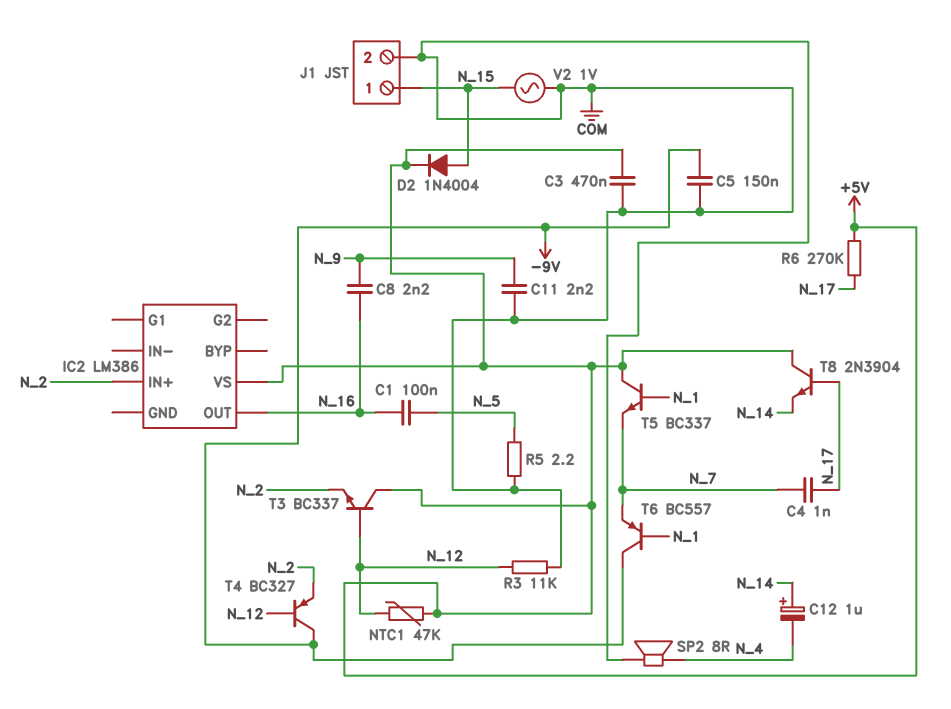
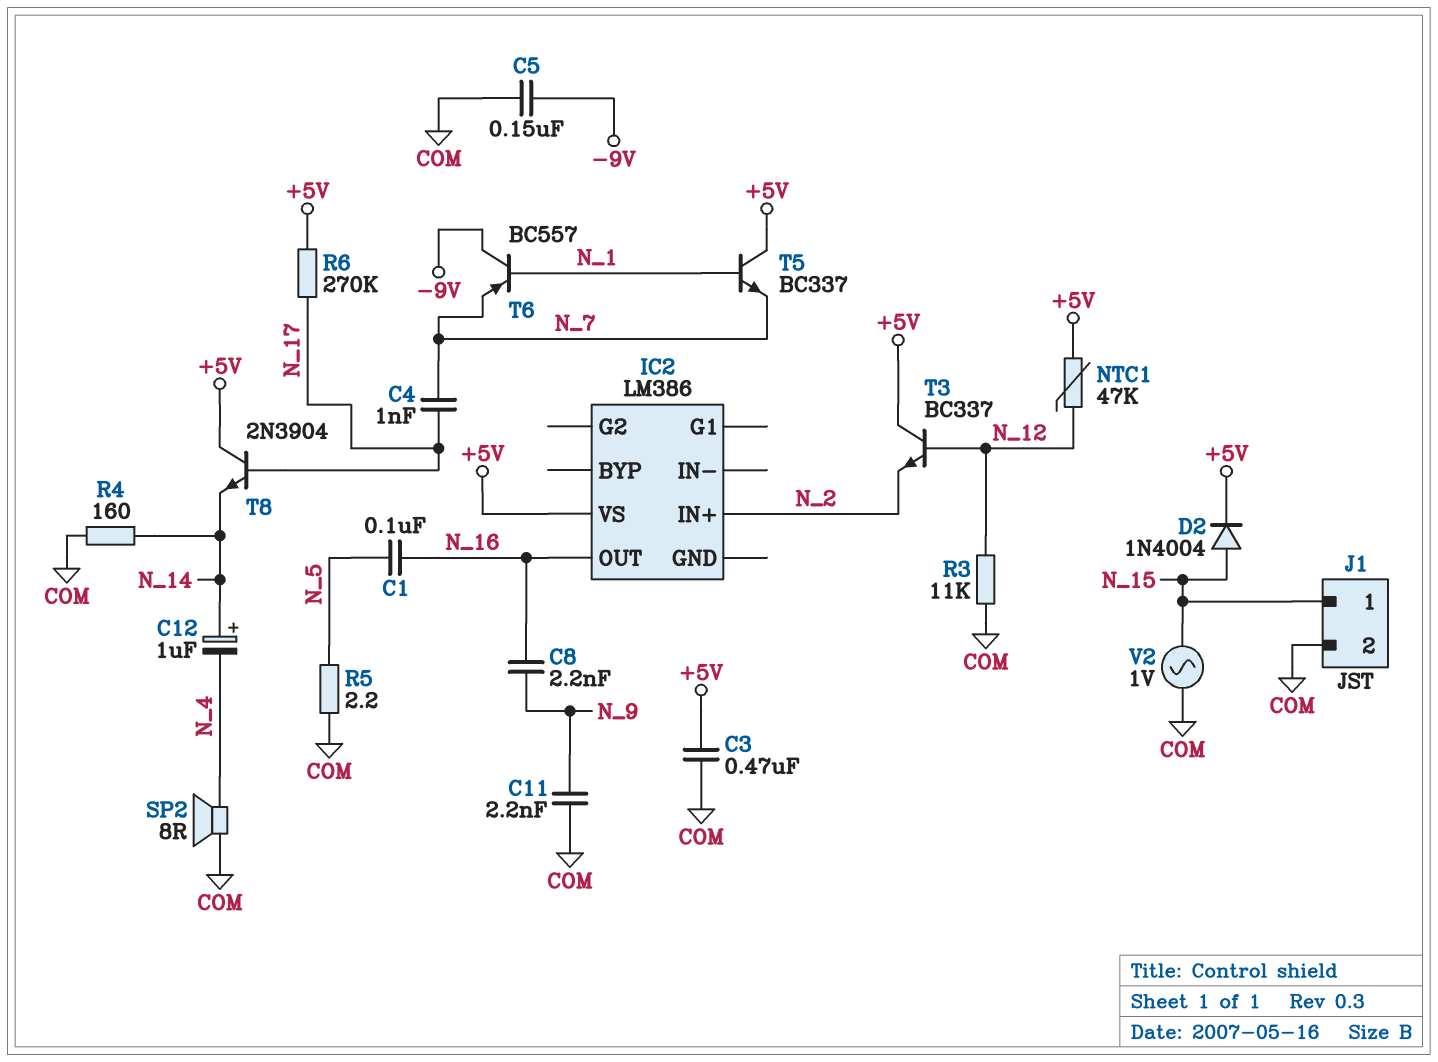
R4: none -> 160 (COM, N_14)
T4: PNP BC327 (B N_12, C -9V, E N_2) -> none

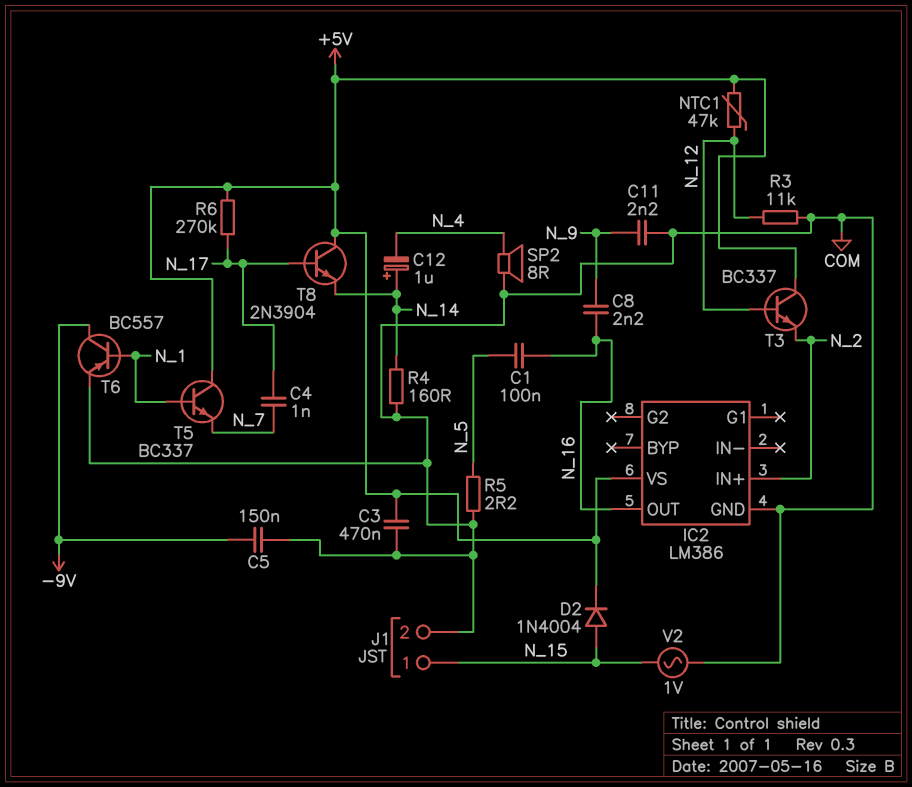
IC2 pin GND: none -> COM
T6: PNP BC557 (B N_1, C -9V, E N_7) -> PNP BC557 (B N_1, C -9V, E COM)

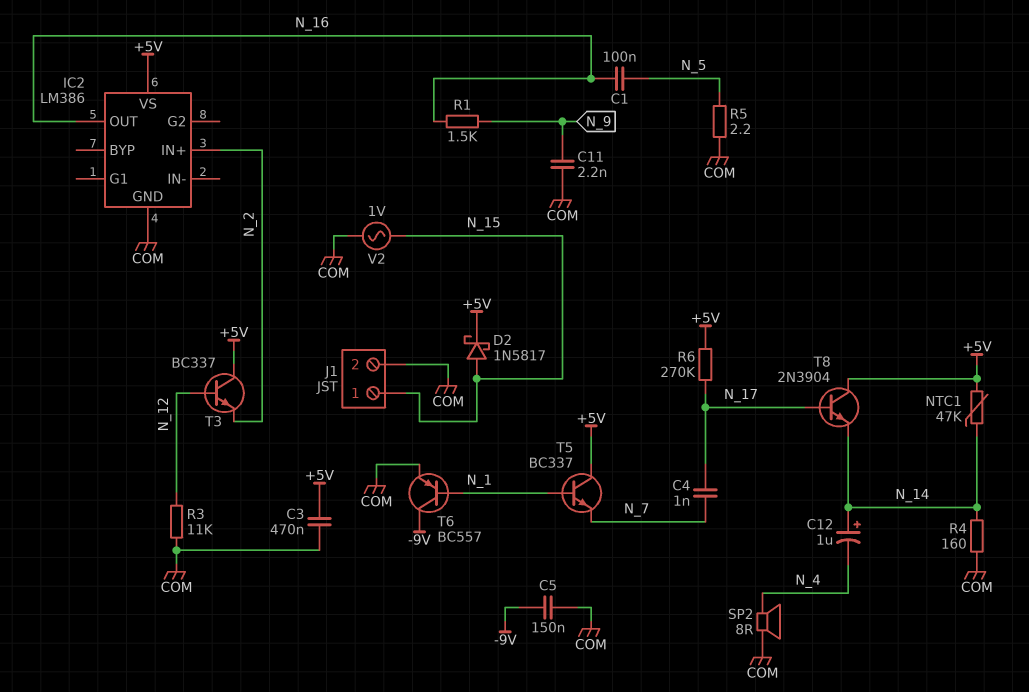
C8: 2.2nF (N_9, N_16) -> none
D2: diode 1N4004 (A N_15, K +5V) -> schottky 1N5817 (A N_15, K +5V)
NTC1: 47k (+5V, N_12) -> 47k (+5V, N_14)
R1: none -> 1.5k (N_9, N_16)

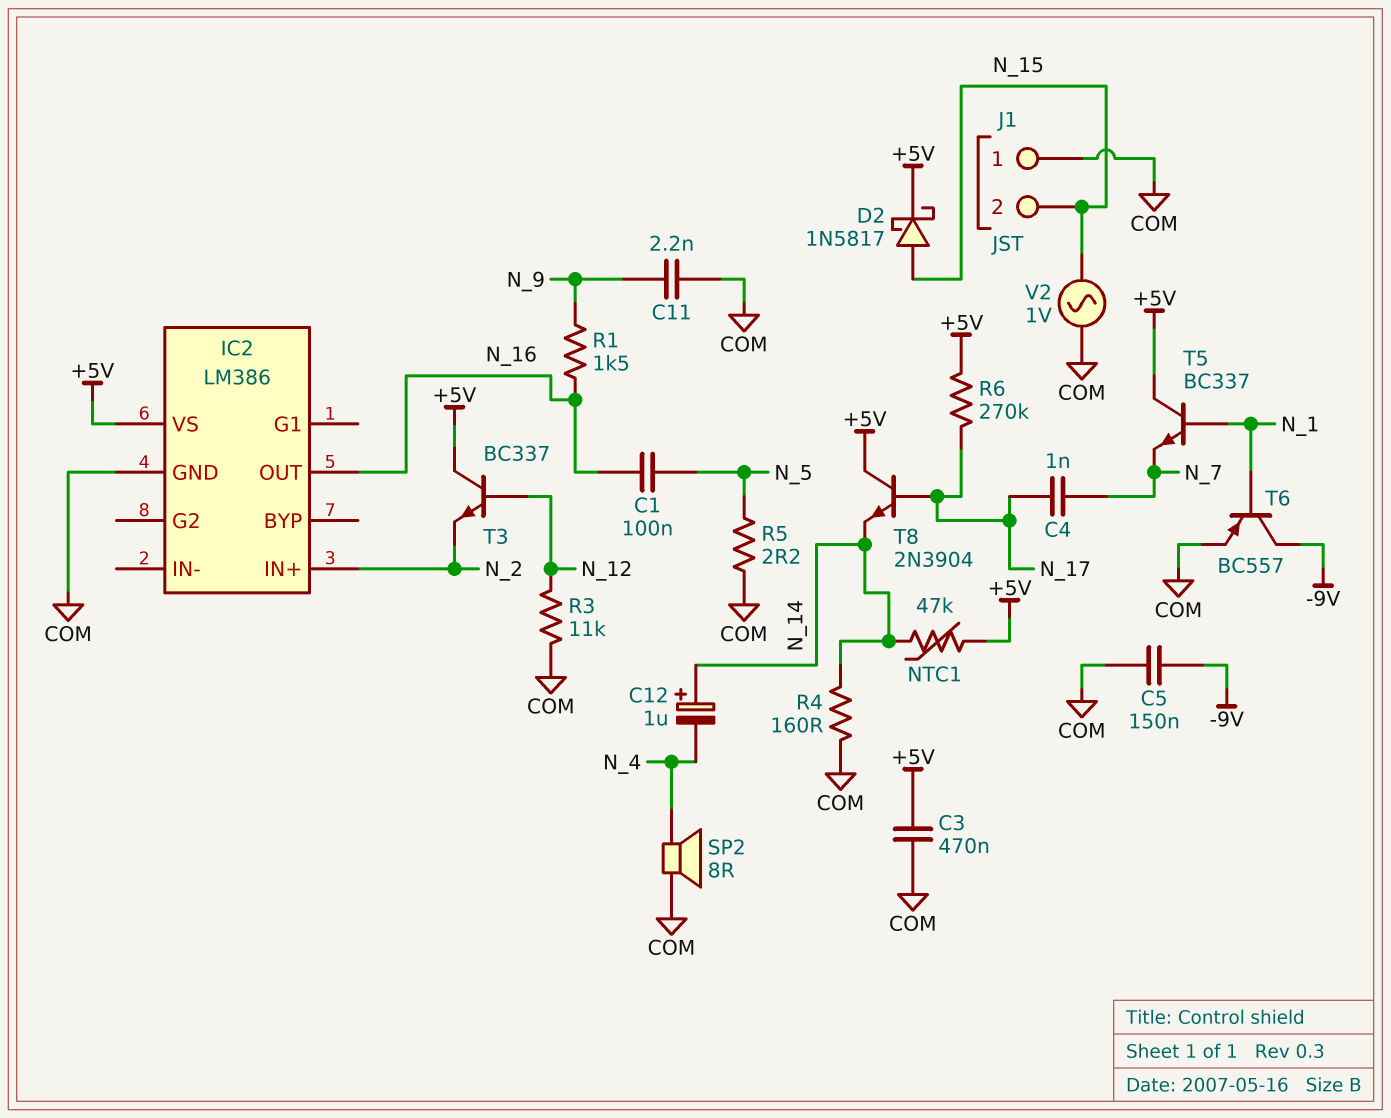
J1 pin 1: N_15 -> COM
J1 pin 2: COM -> N_15

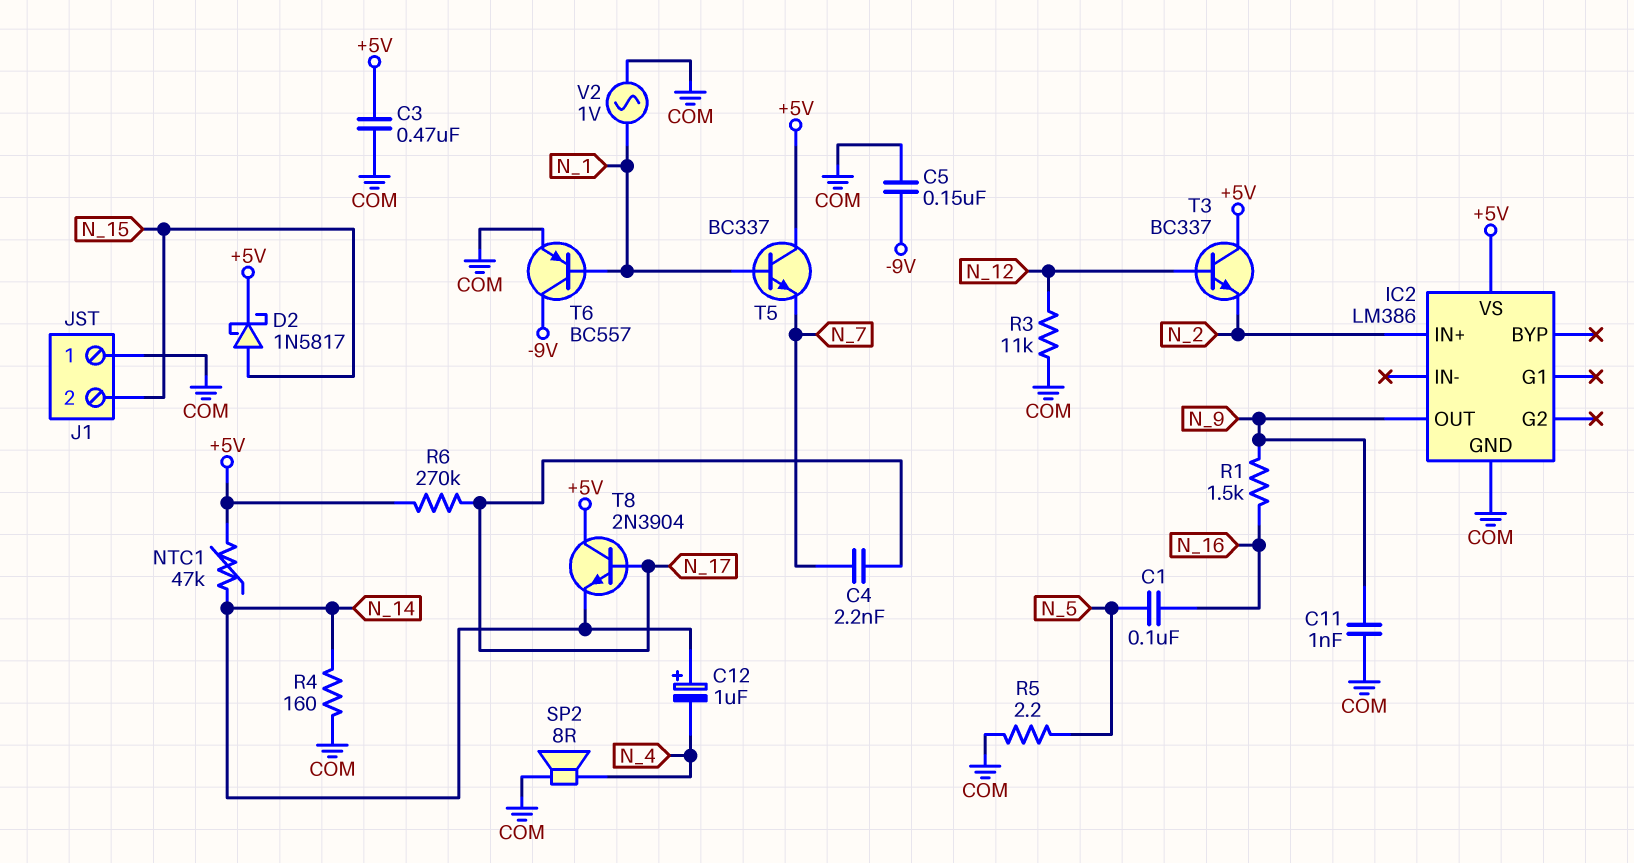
C4: 1nF (N_7, N_17) -> 2.2nF (N_7, N_17)
C11: 2.2nF (COM, N_9) -> 1nF (COM, N_9)
IC2 pin OUT: N_16 -> N_9
V2: AC 1V (COM, N_15) -> AC 1V (COM, N_1)

